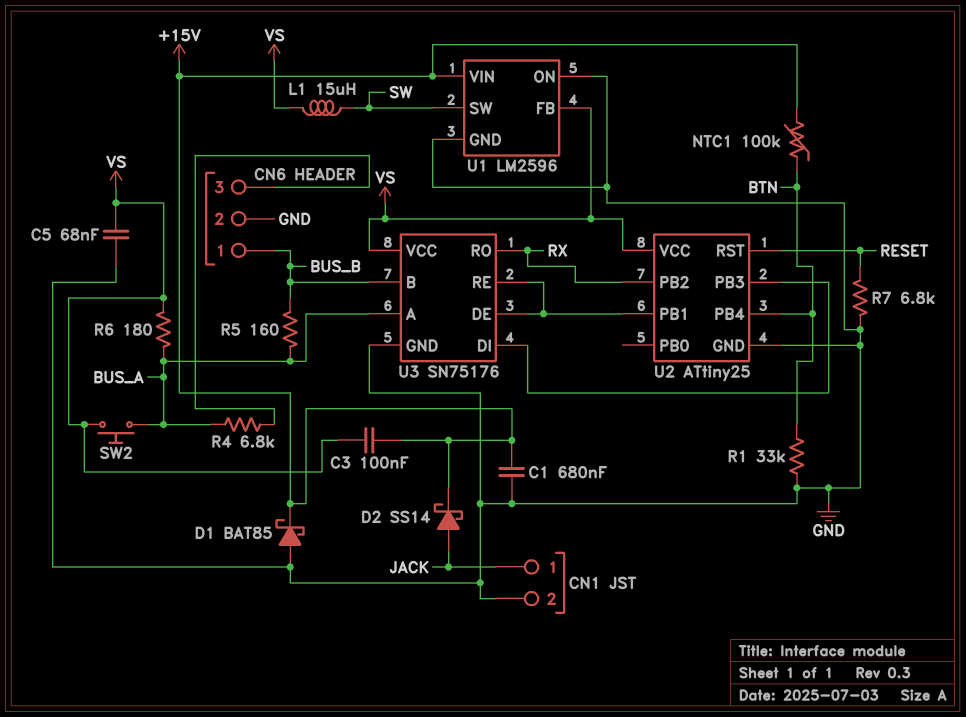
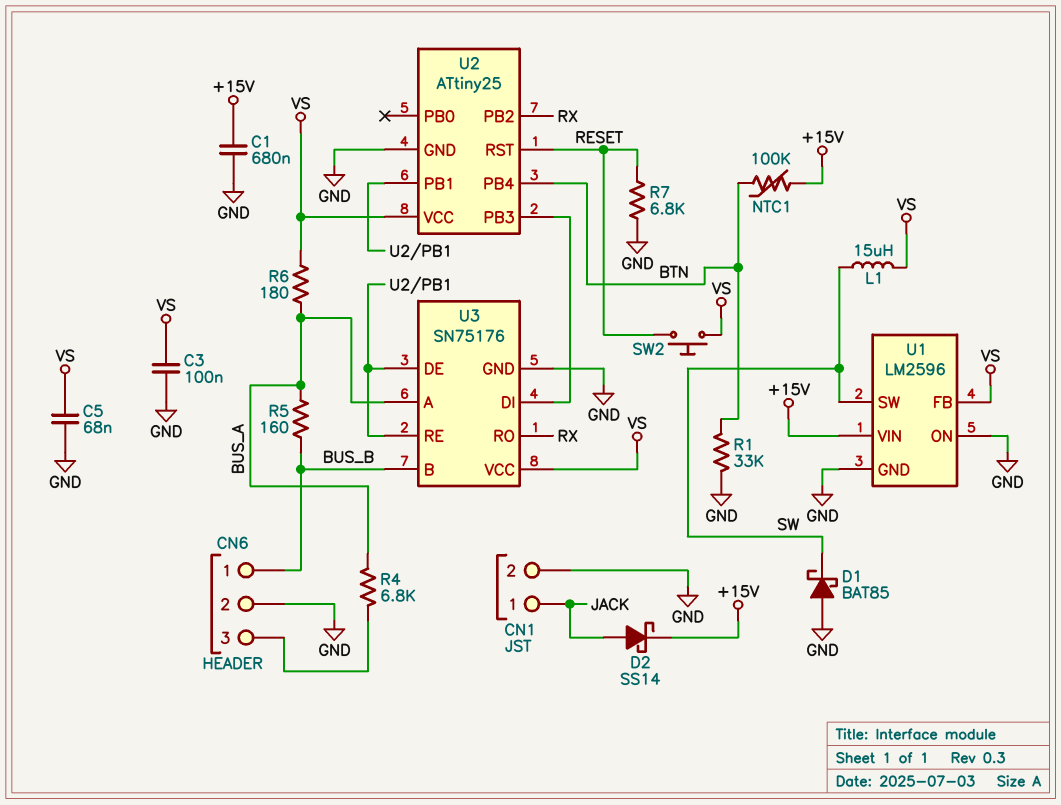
C3: 100nF (+15V, VS) -> 100nF (GND, VS)
D1: schottky BAT85 (A GND, K +15V) -> schottky BAT85 (A GND, K SW)
SW2: button (BUS_A, VS) -> button (RESET, VS)

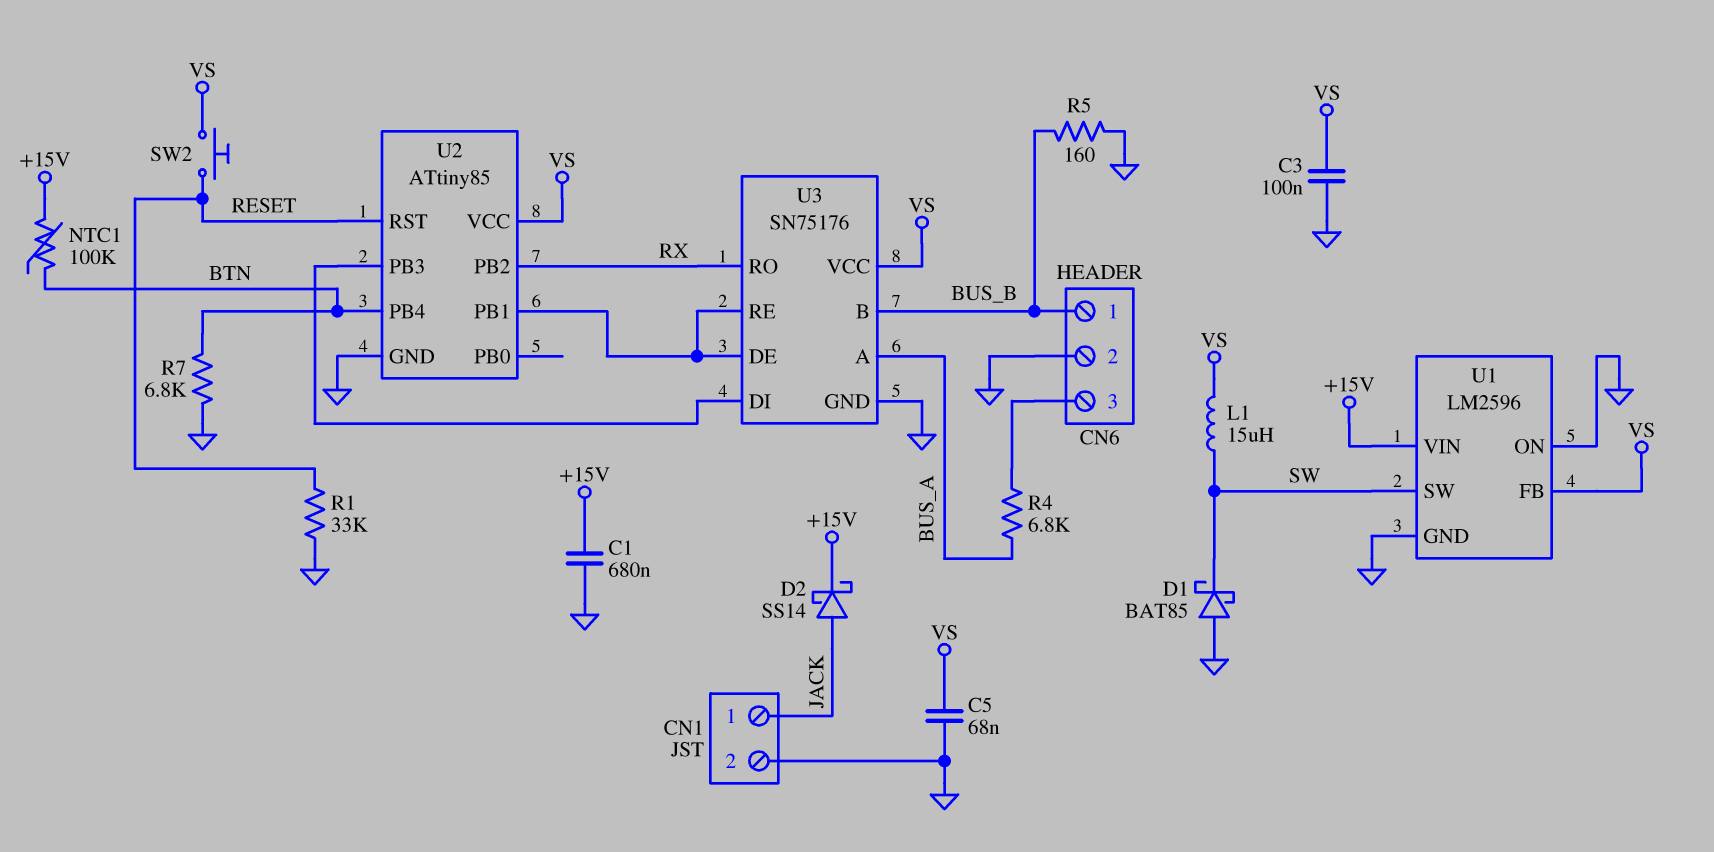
R1: 33k (BTN, GND) -> 33k (GND, RESET)
R5: 160 (BUS_A, BUS_B) -> 160 (BUS_B, GND)
R6: 180 (BUS_A, VS) -> none
R7: 6.8k (GND, RESET) -> 6.8k (BTN, GND)
U2: ATtiny25 -> ATtiny85

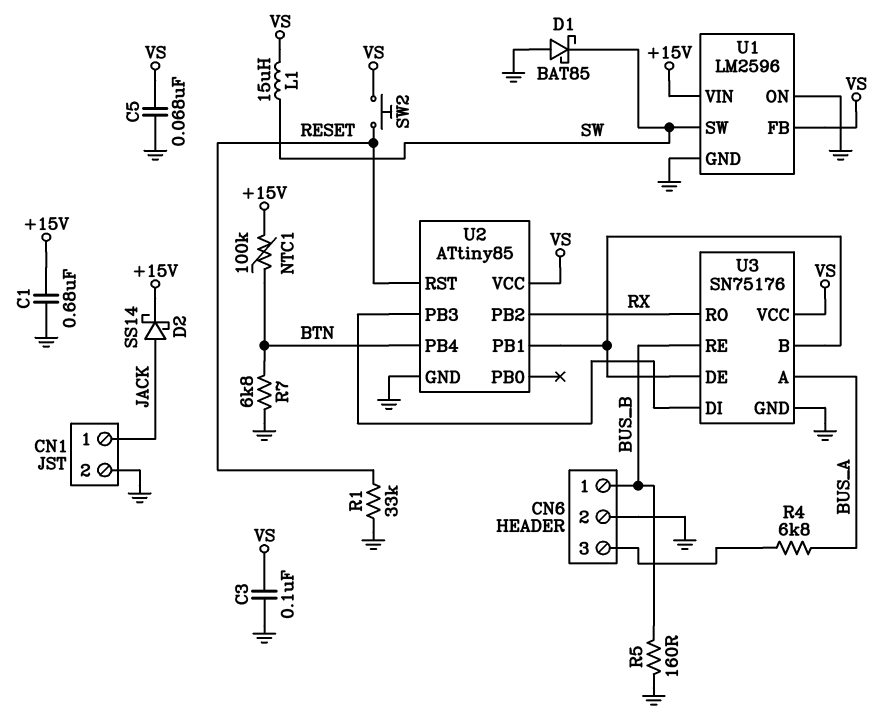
U3 pin B: BUS_B -> U2/PB1
U3 pin RE: U2/PB1 -> BUS_B

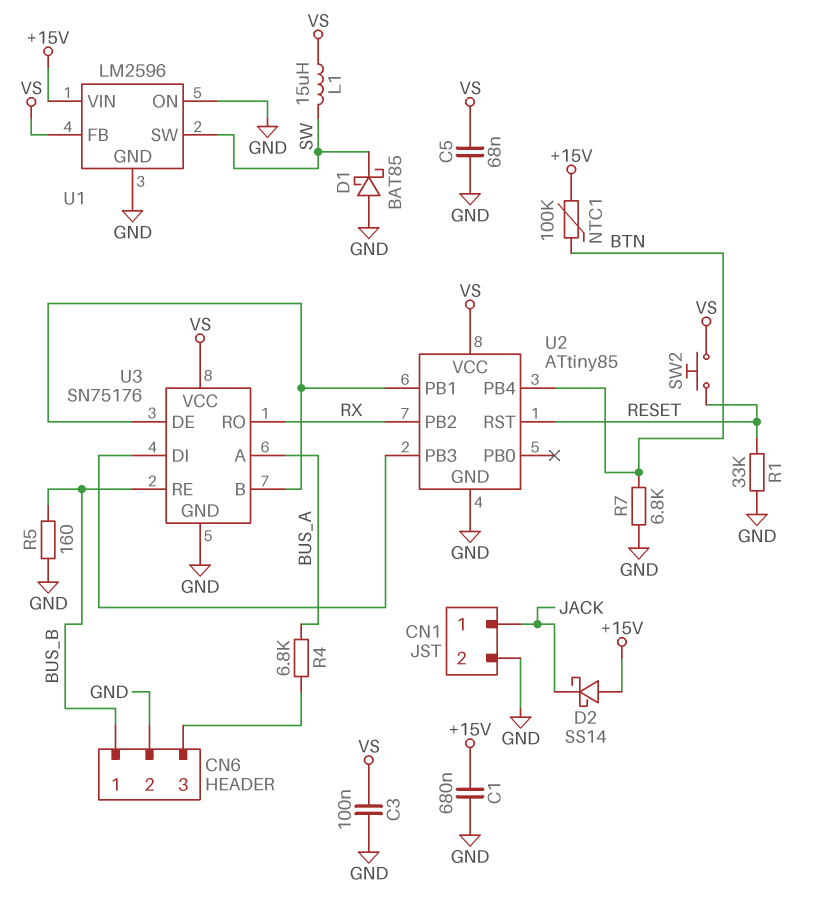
D2: schottky SS14 (A JACK, K +15V) -> schottky SS14 (A +15V, K JACK)

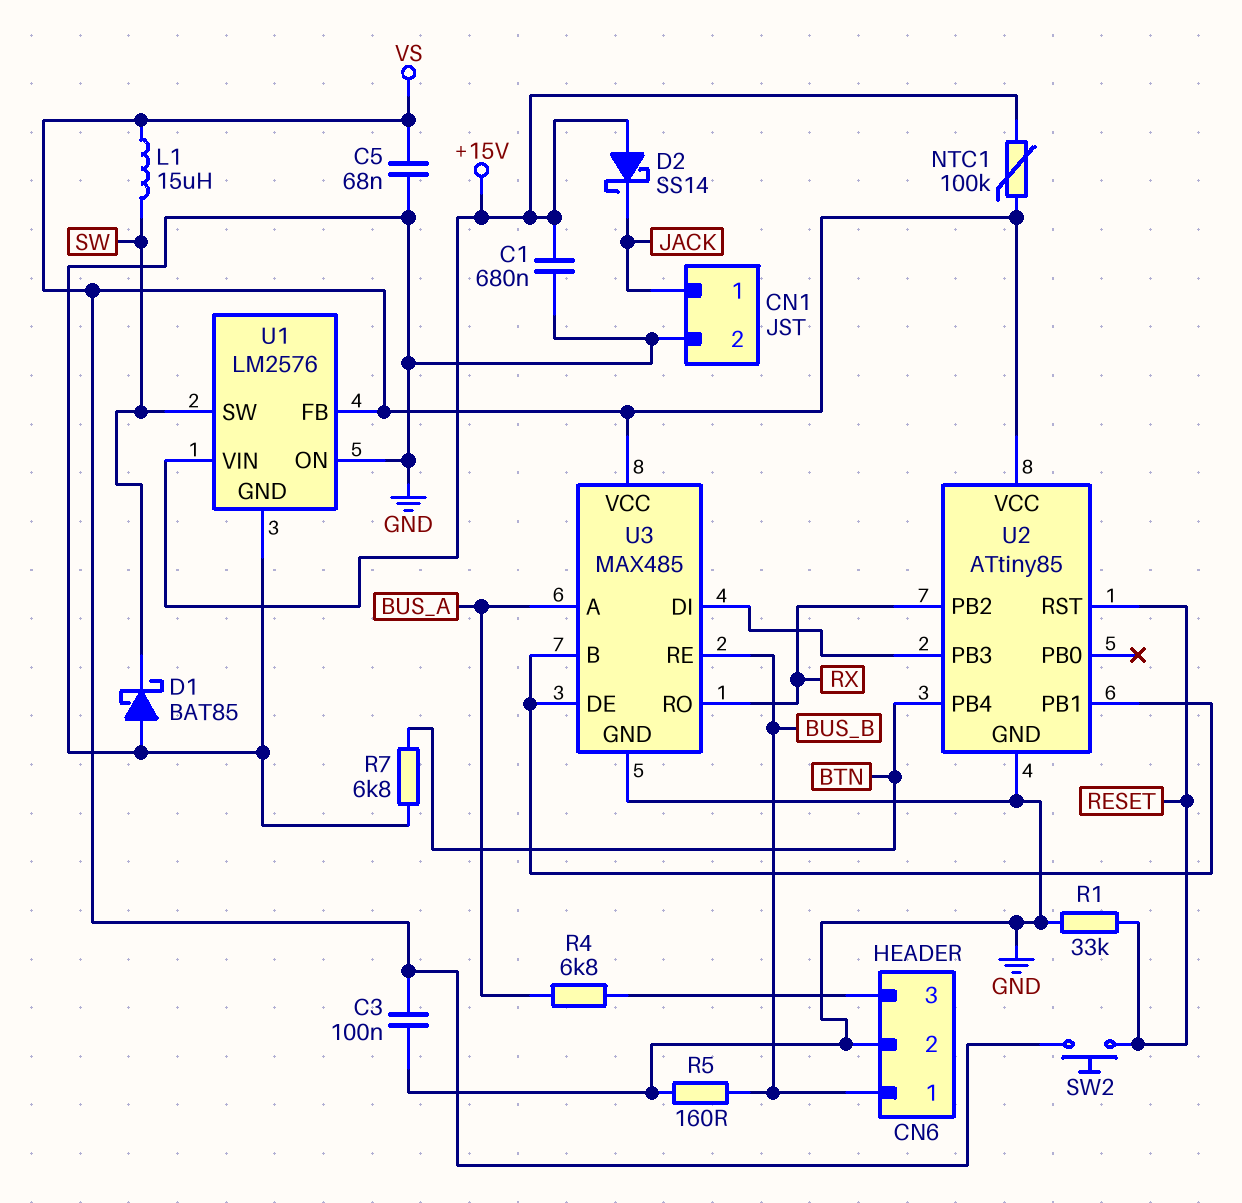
NTC1: 100k (+15V, BTN) -> 100k (+15V, VS)
U1: LM2596 -> LM2576
U3: SN75176 -> MAX485

